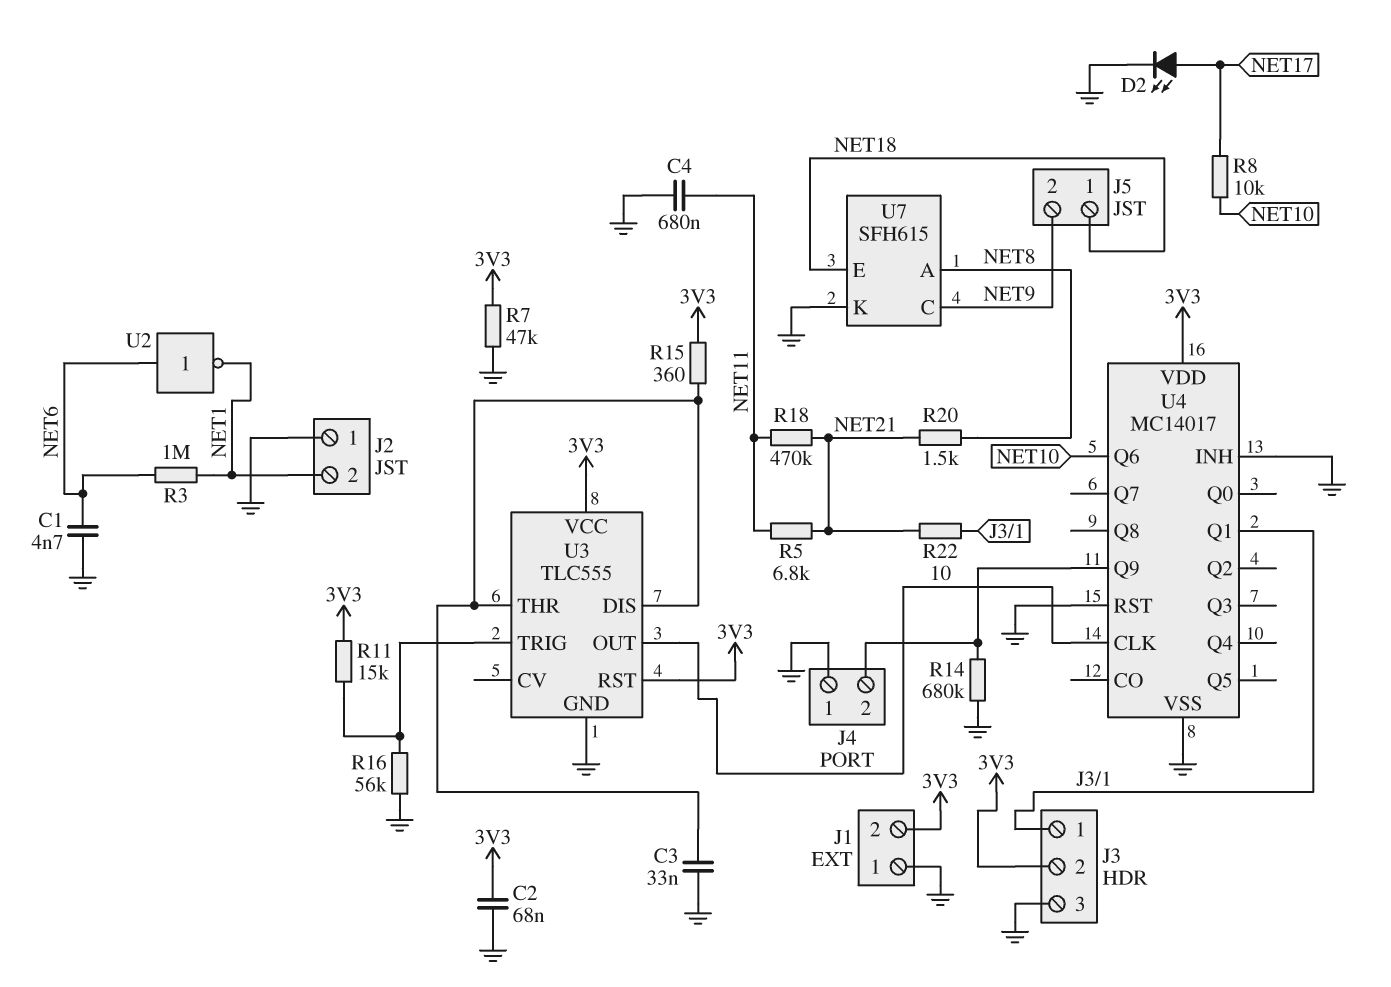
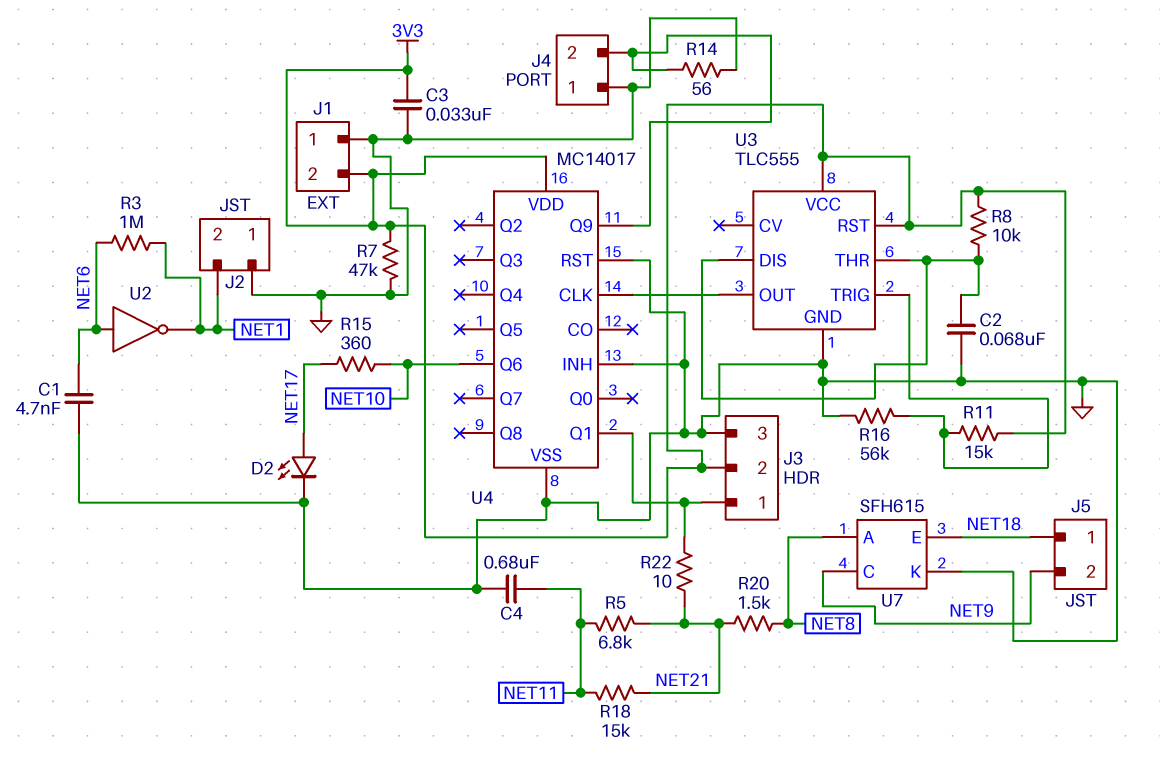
C2: 68nF (3V3, GND) -> 68nF (GND, U3/DIS)
C3: 33nF (GND, U3/DIS) -> 33nF (3V3, GND)
R8: 10k (NET10, NET17) -> 10k (3V3, U3/DIS)
R14: 680k (GND, J4/2) -> 56 (GND, J4/2)
R15: 360 (3V3, U3/DIS) -> 360 (NET10, NET17)
R18: 470k (NET11, NET21) -> 15k (NET11, NET21)

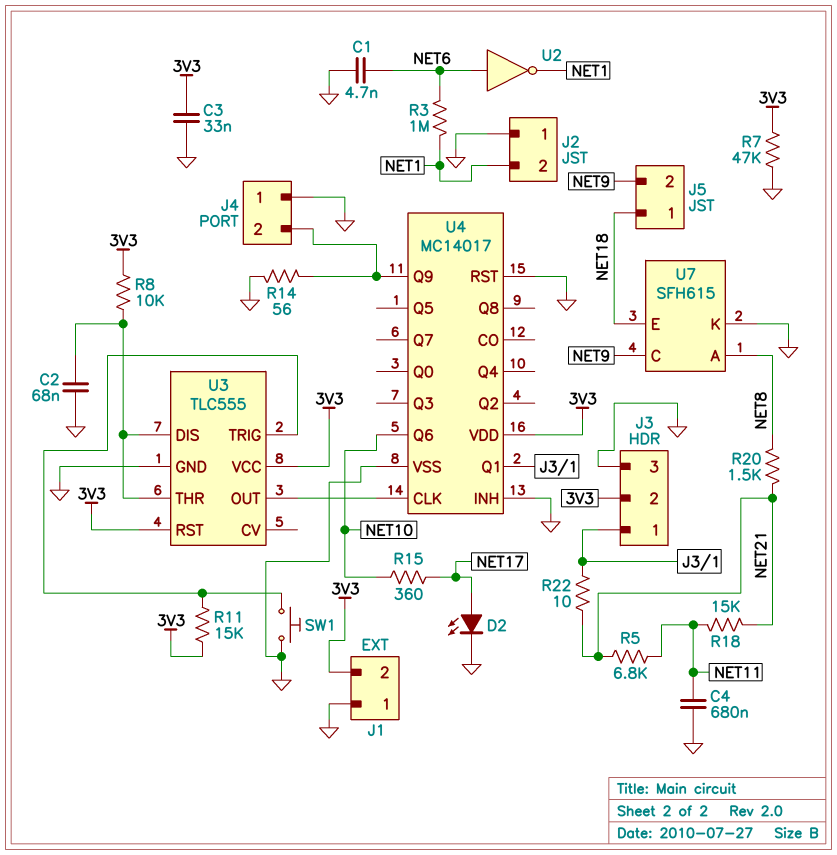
R16: 56k (GND, U3/TRIG) -> none
SW1: none -> button (GND, U3/TRIG)

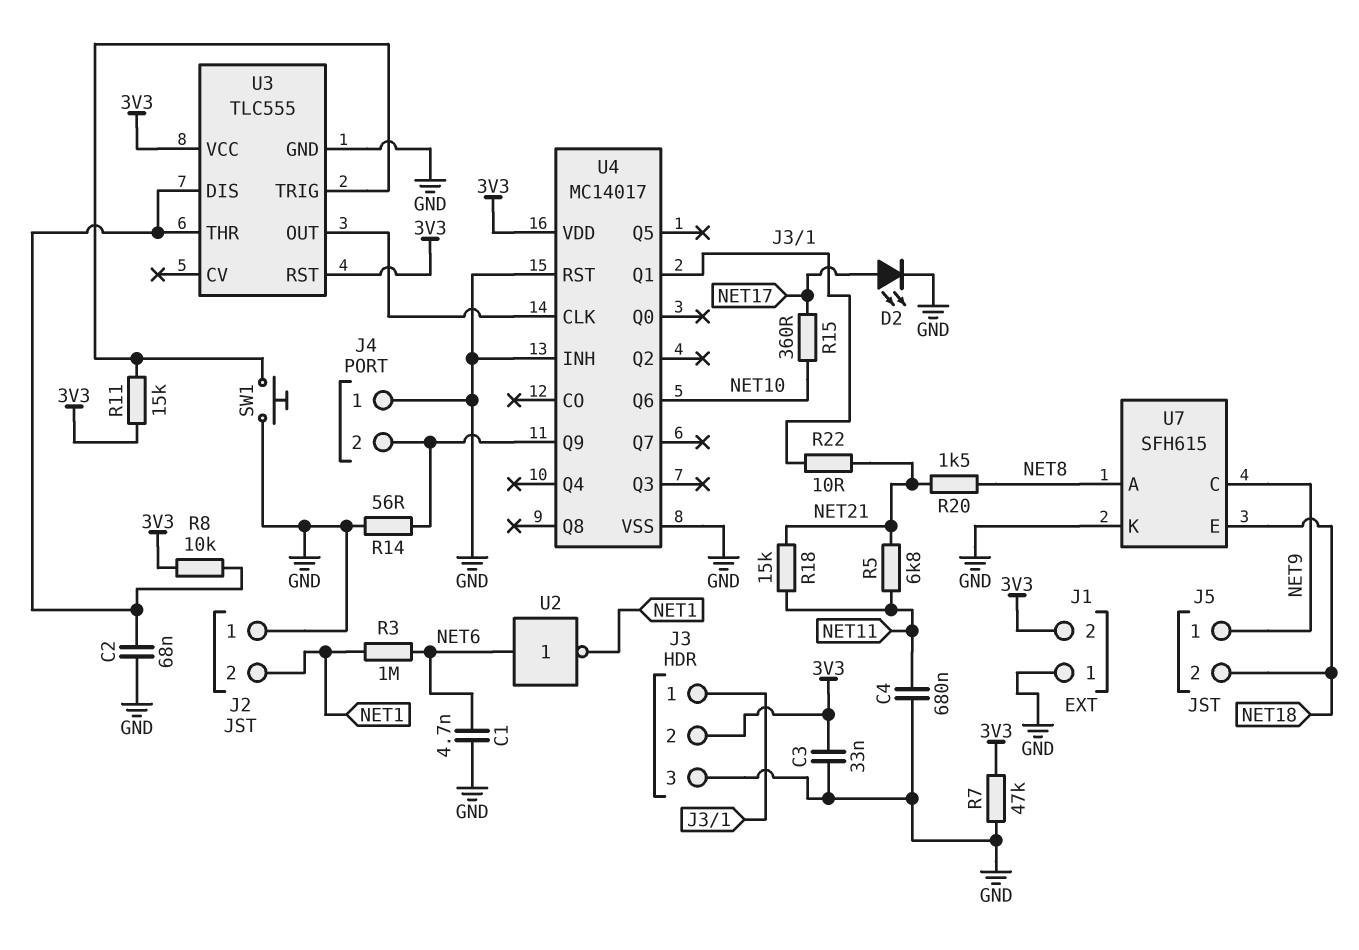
J5 pin 1: NET18 -> NET9
J5 pin 2: NET9 -> NET18

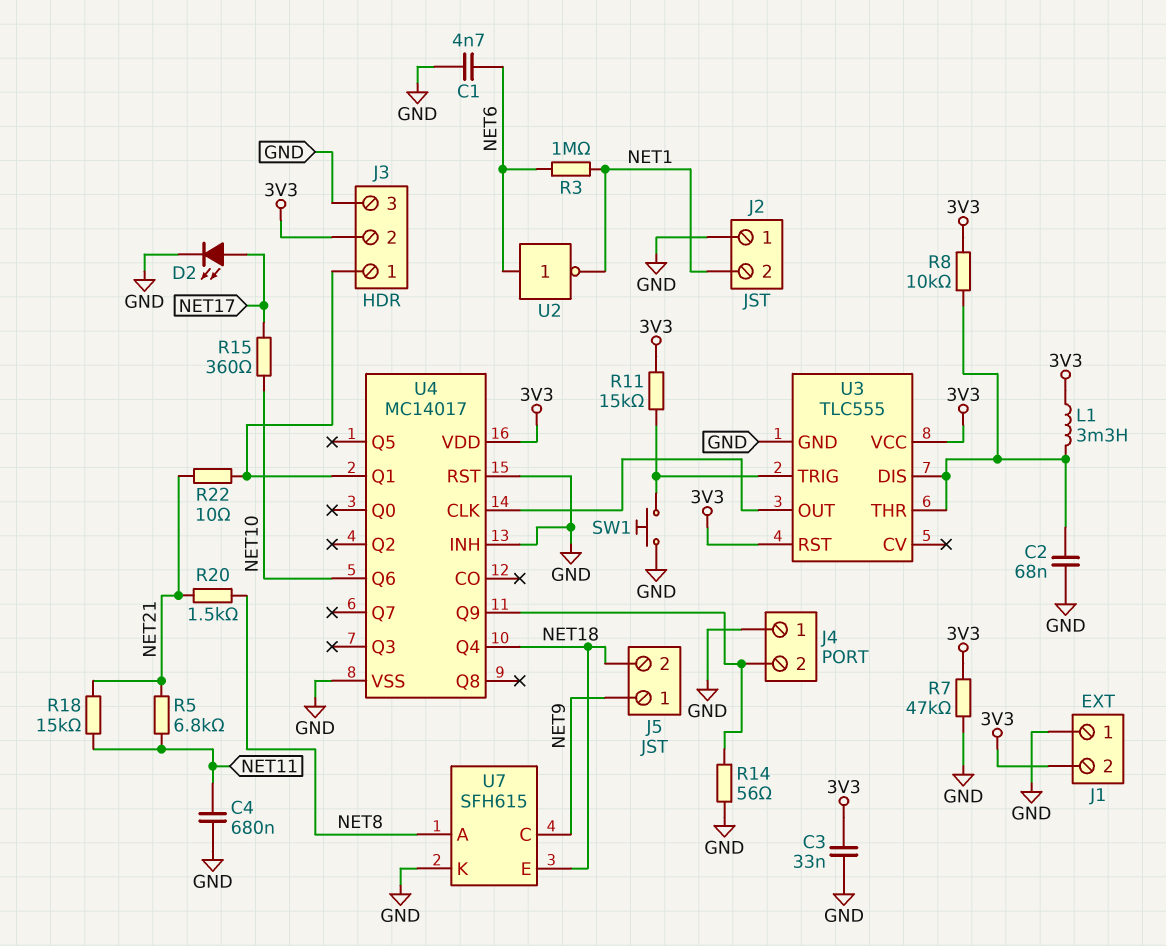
L1: none -> 3.3mH (3V3, U3/DIS)
U4 pin Q4: none -> NET18

